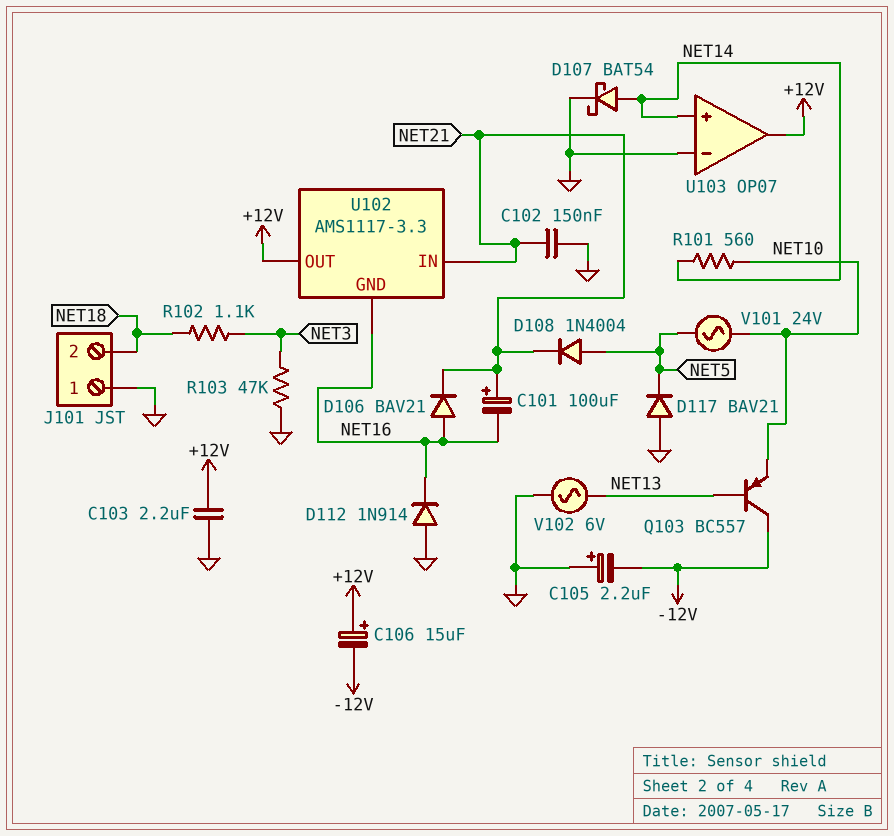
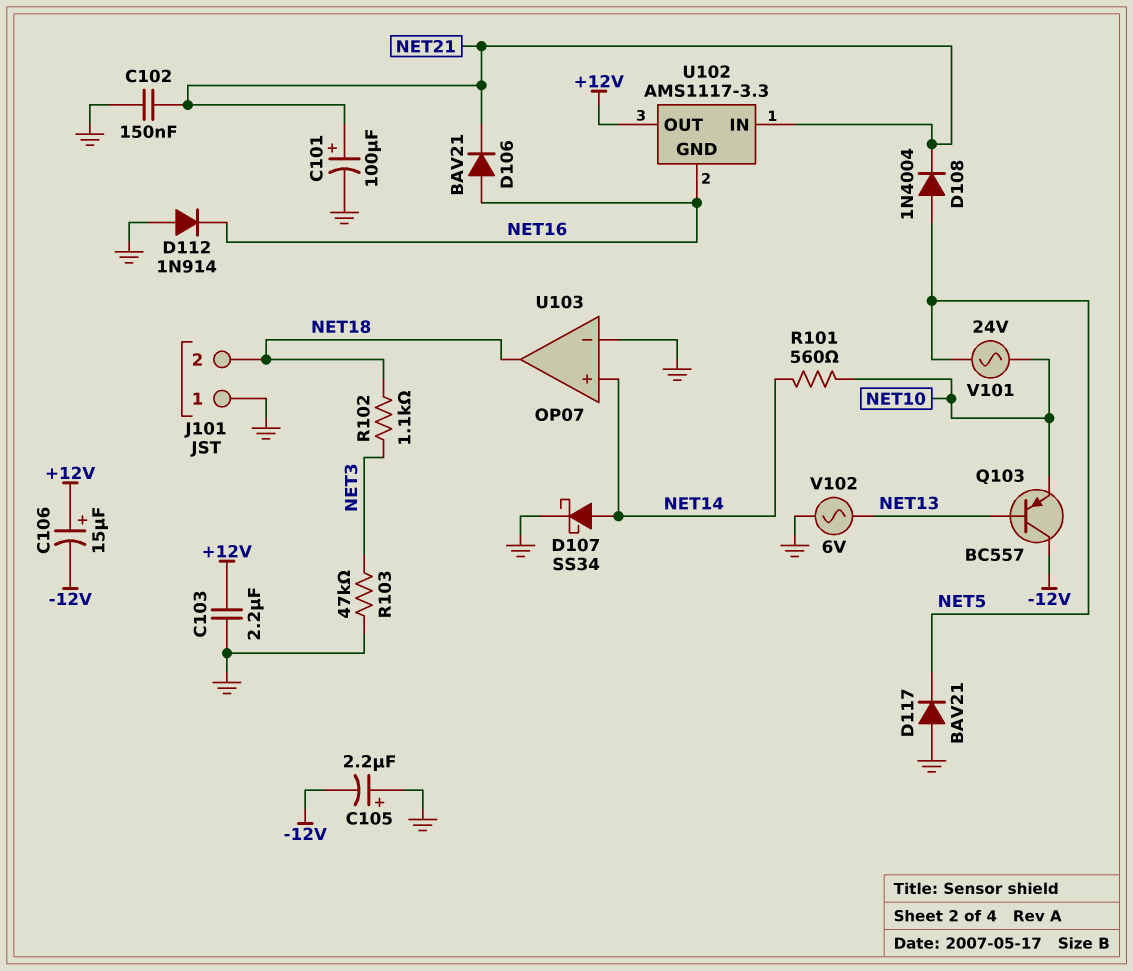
C101: 100uF (plus NET21, minus NET16) -> 100uF (plus NET21, minus GND)
D107: schottky BAT54 (A NET14, K GND) -> schottky SS34 (A NET14, K GND)
U103 pin out: +12V -> NET18

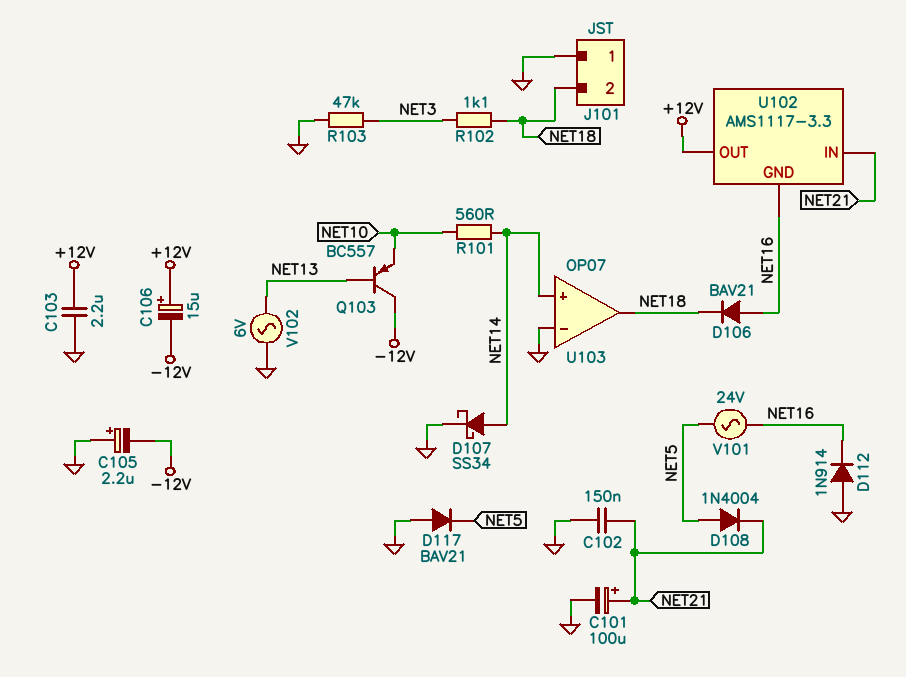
D106: diode BAV21 (A NET16, K NET21) -> diode BAV21 (A NET16, K NET18)
V101: AC 24V (NET5, NET10) -> AC 24V (NET5, NET16)

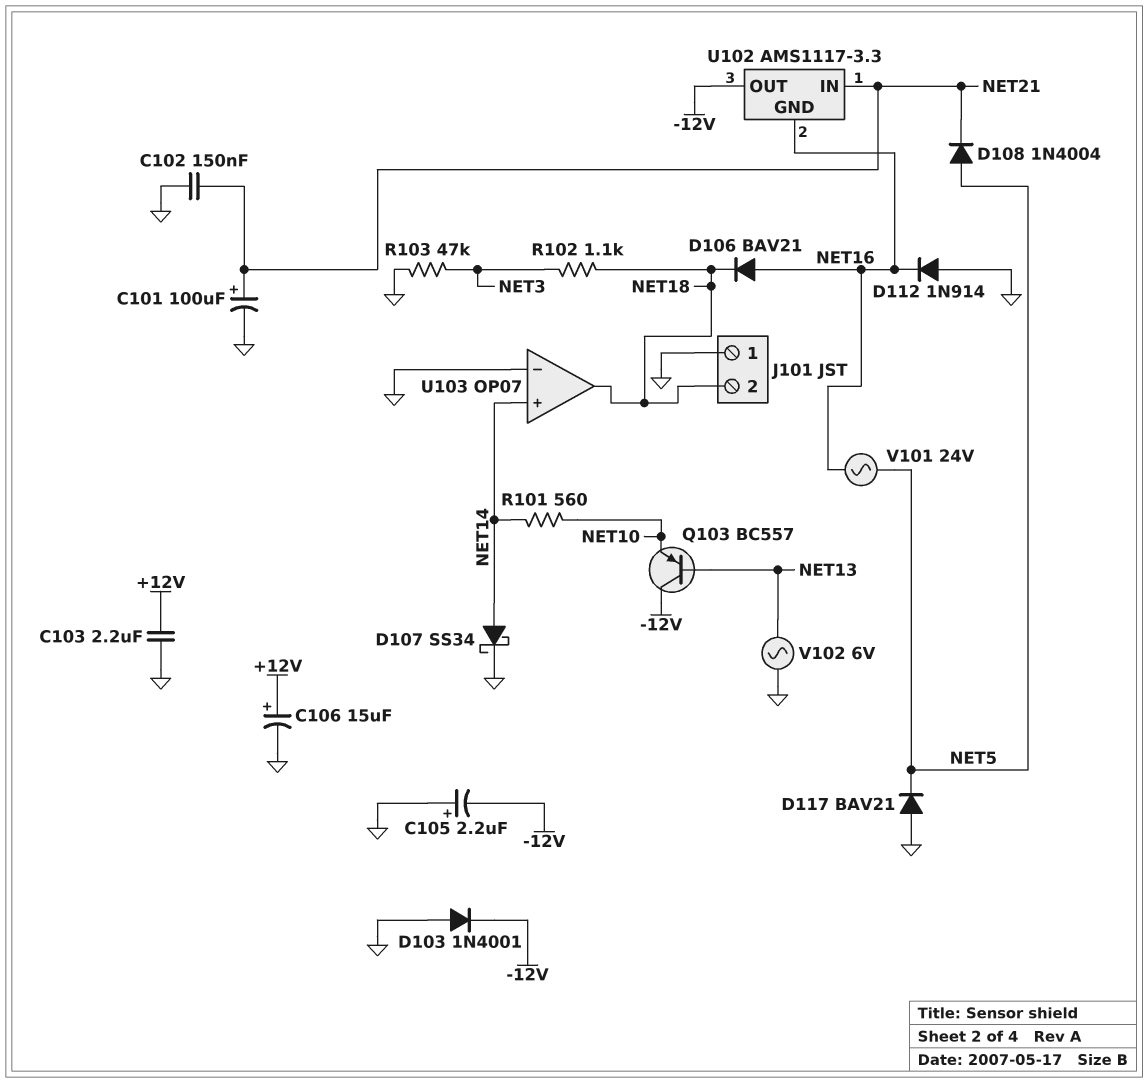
C106: 15uF (plus +12V, minus -12V) -> 15uF (plus +12V, minus GND)
D103: none -> diode 1N4001 (A GND, K -12V)
U102 pin OUT: +12V -> -12V

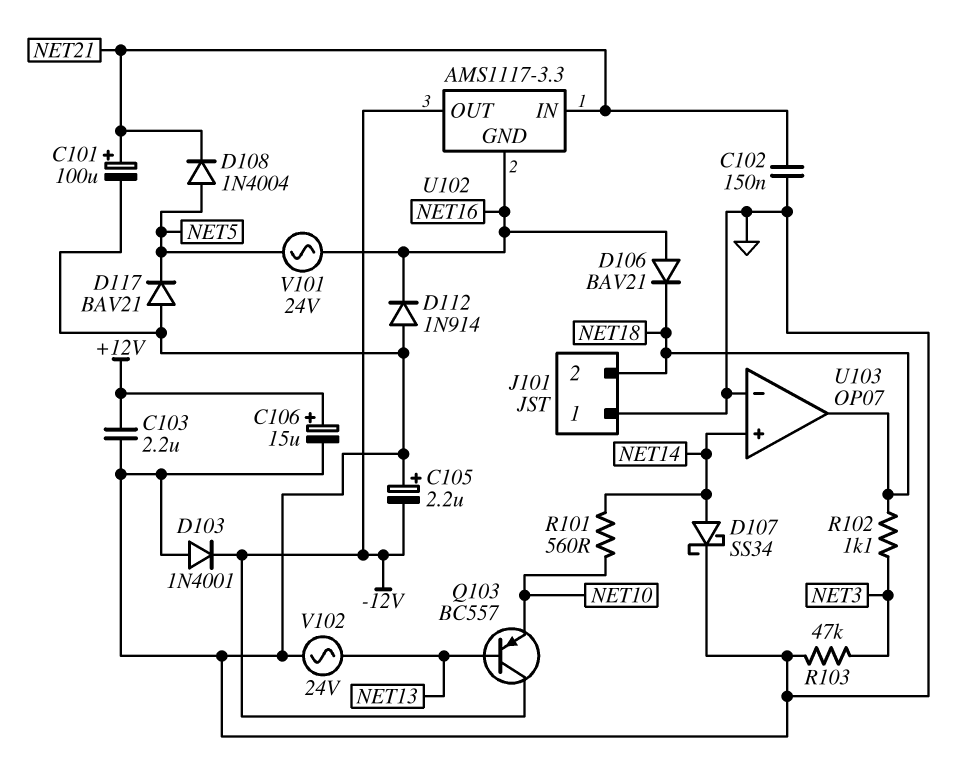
V102: AC 6V (GND, NET13) -> AC 24V (GND, NET13)

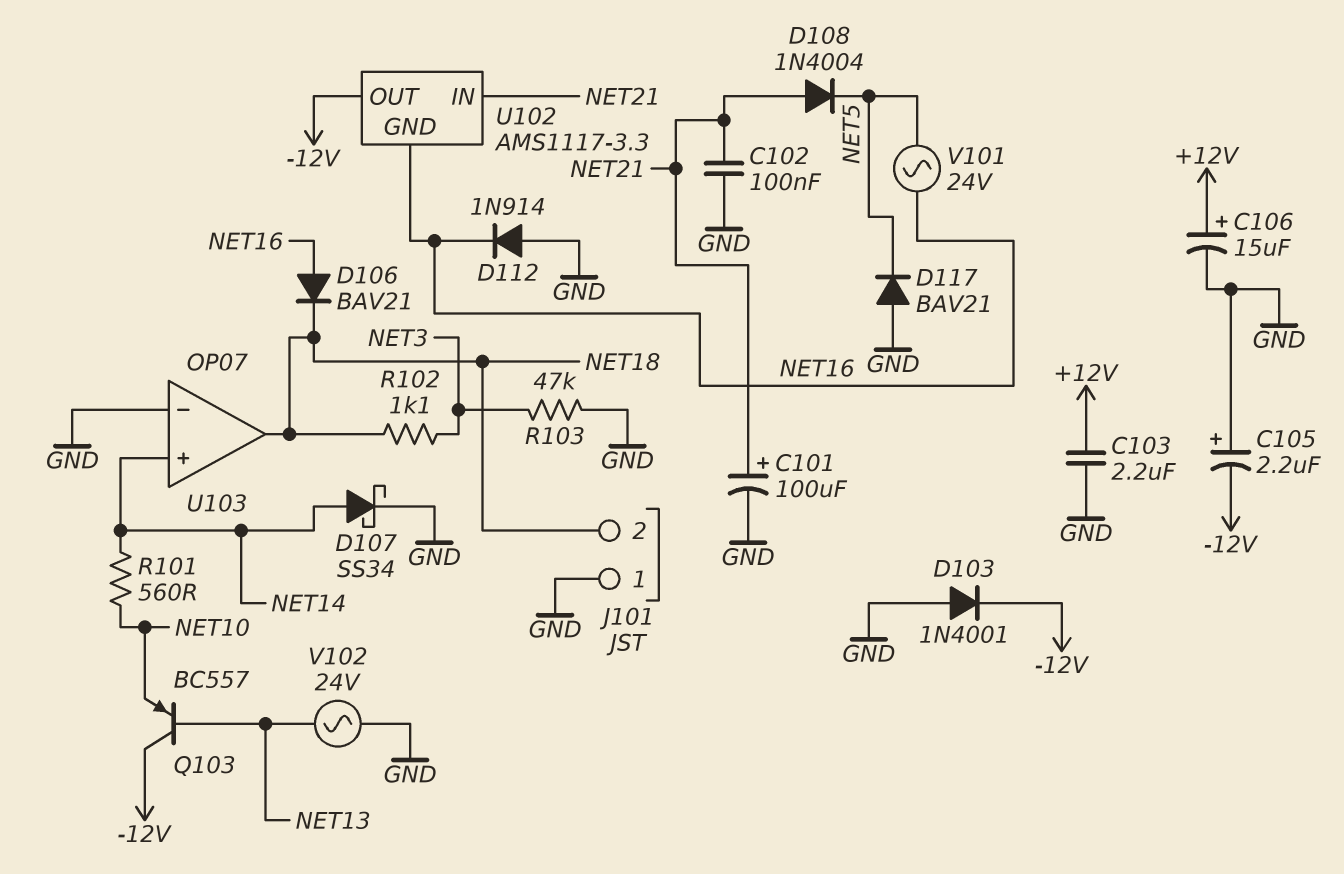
C102: 150nF (GND, NET21) -> 100nF (GND, NET21)
D108: diode 1N4004 (A NET5, K NET21) -> diode 1N4004 (A NET21, K NET5)

